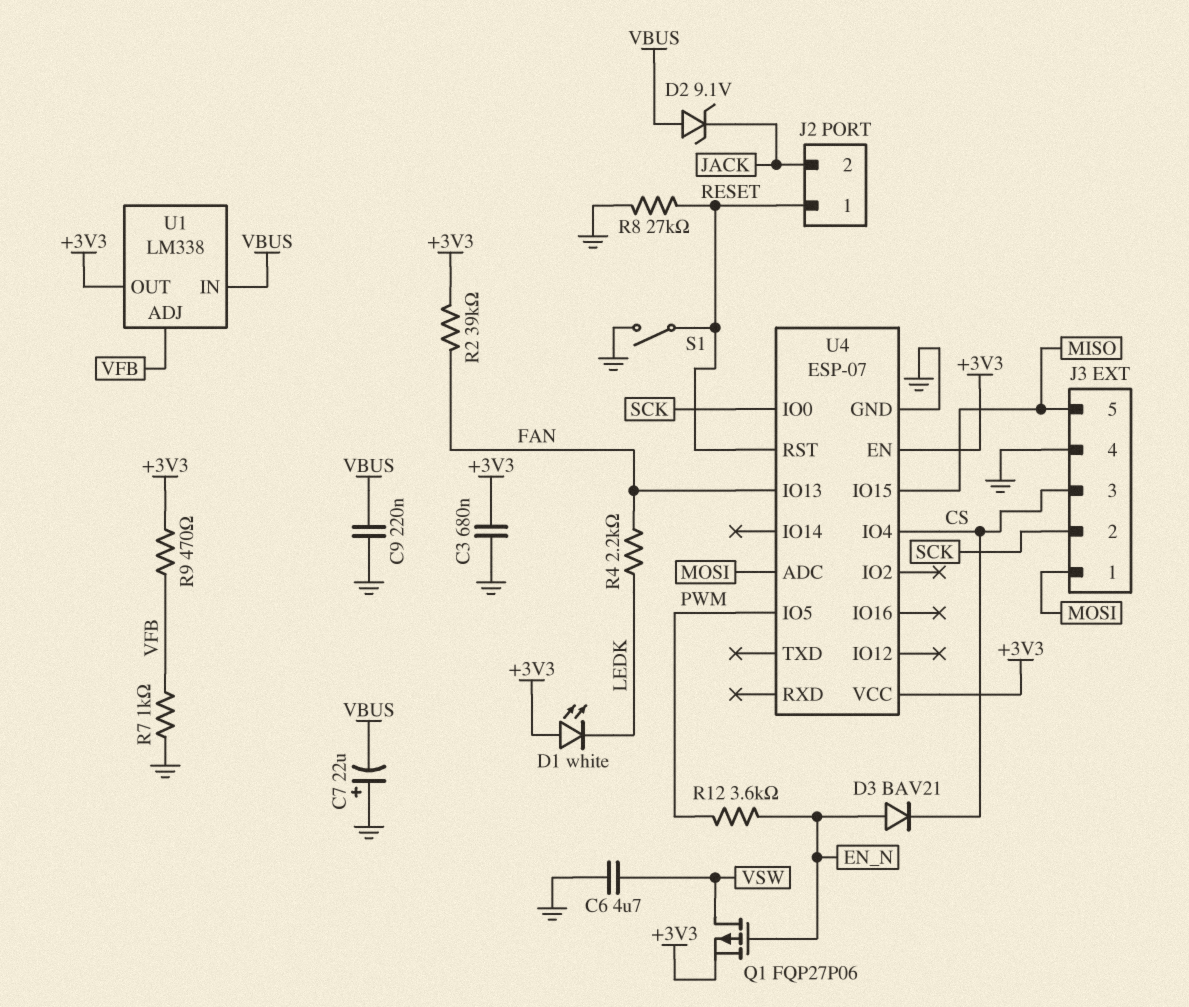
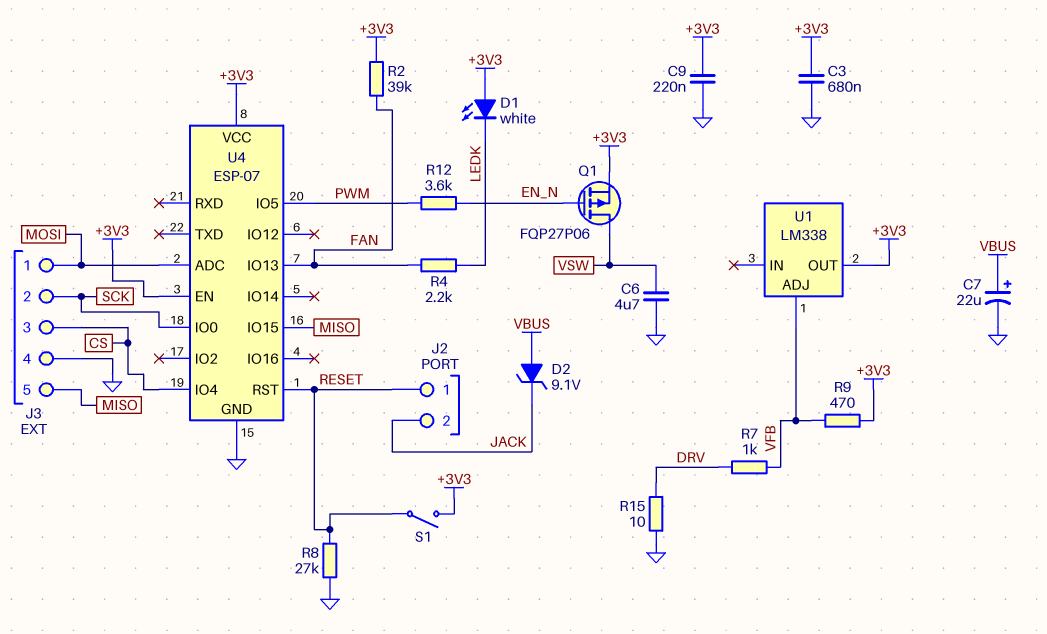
C7: 22uF (plus GND, minus VBUS) -> 22uF (plus VBUS, minus GND)
C9: 220nF (GND, VBUS) -> 220nF (+3V3, GND)
D3: diode BAV21 (A EN_N, K CS) -> none
R7: 1k (GND, VFB) -> 1k (DRV, VFB)
R15: none -> 10 (DRV, GND)
S1: switch (GND, RESET) -> switch (+3V3, RESET)
U1 pin IN: VBUS -> none

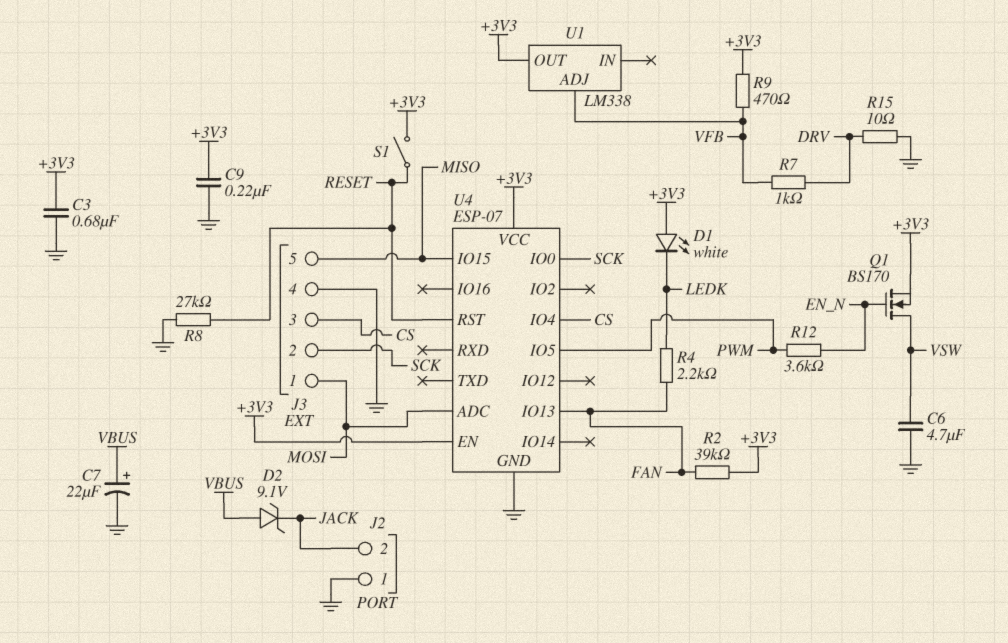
J2 pin 1: RESET -> GND
Q1: PMOS FQP27P06 (G EN_N, D VSW, S +3V3) -> NMOS BS170 (G EN_N, D VSW, S +3V3)

